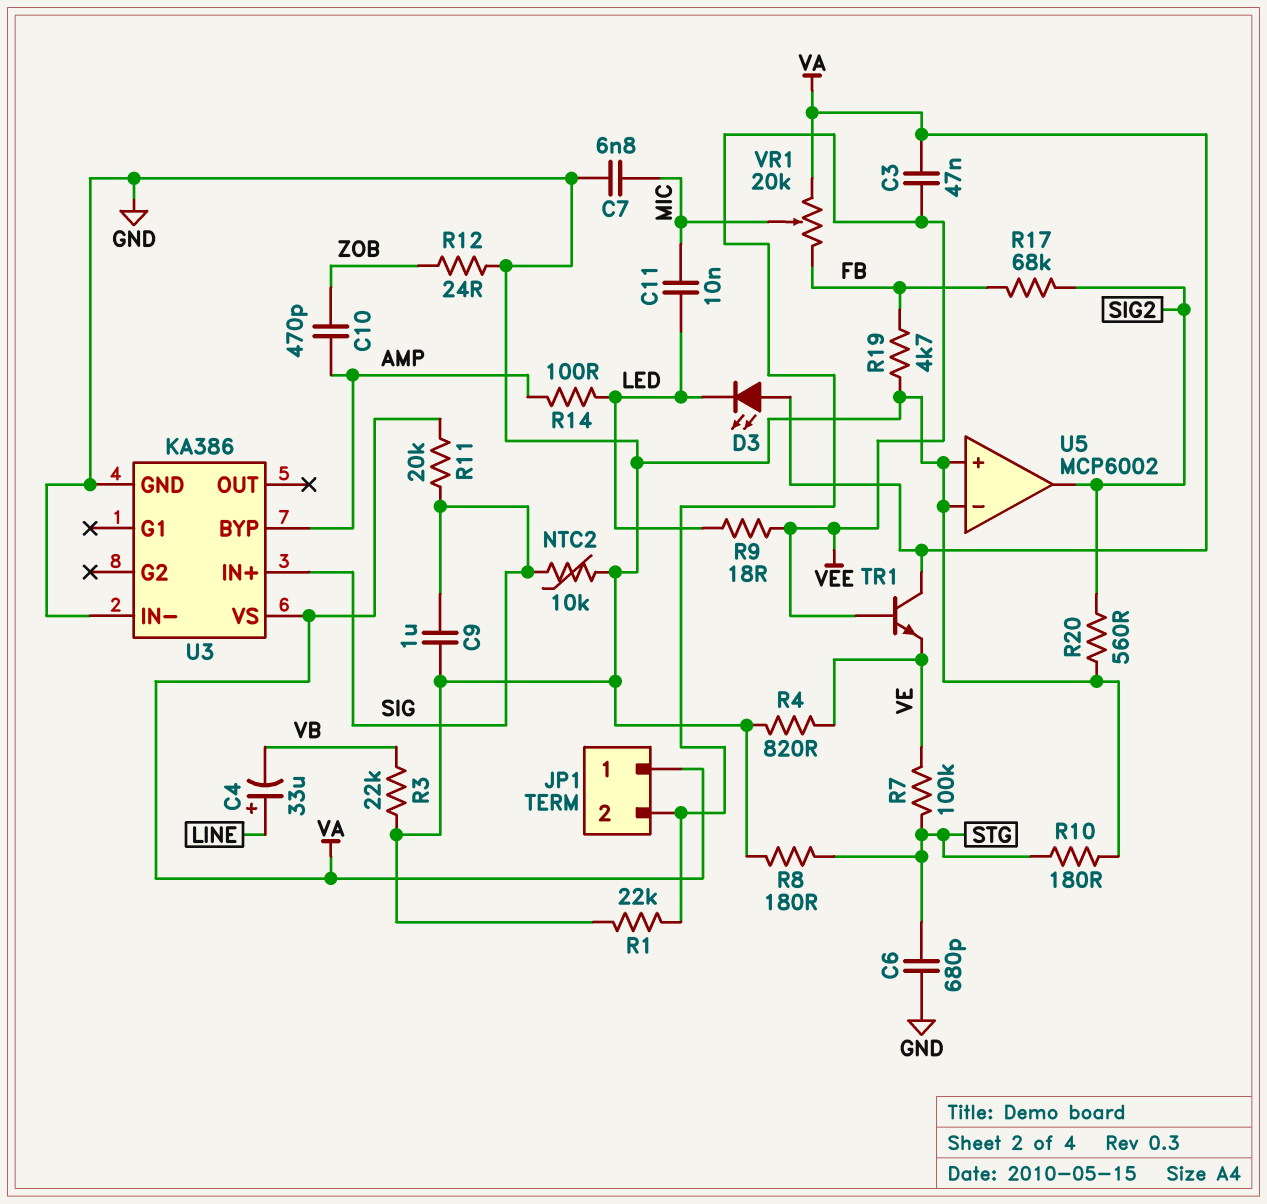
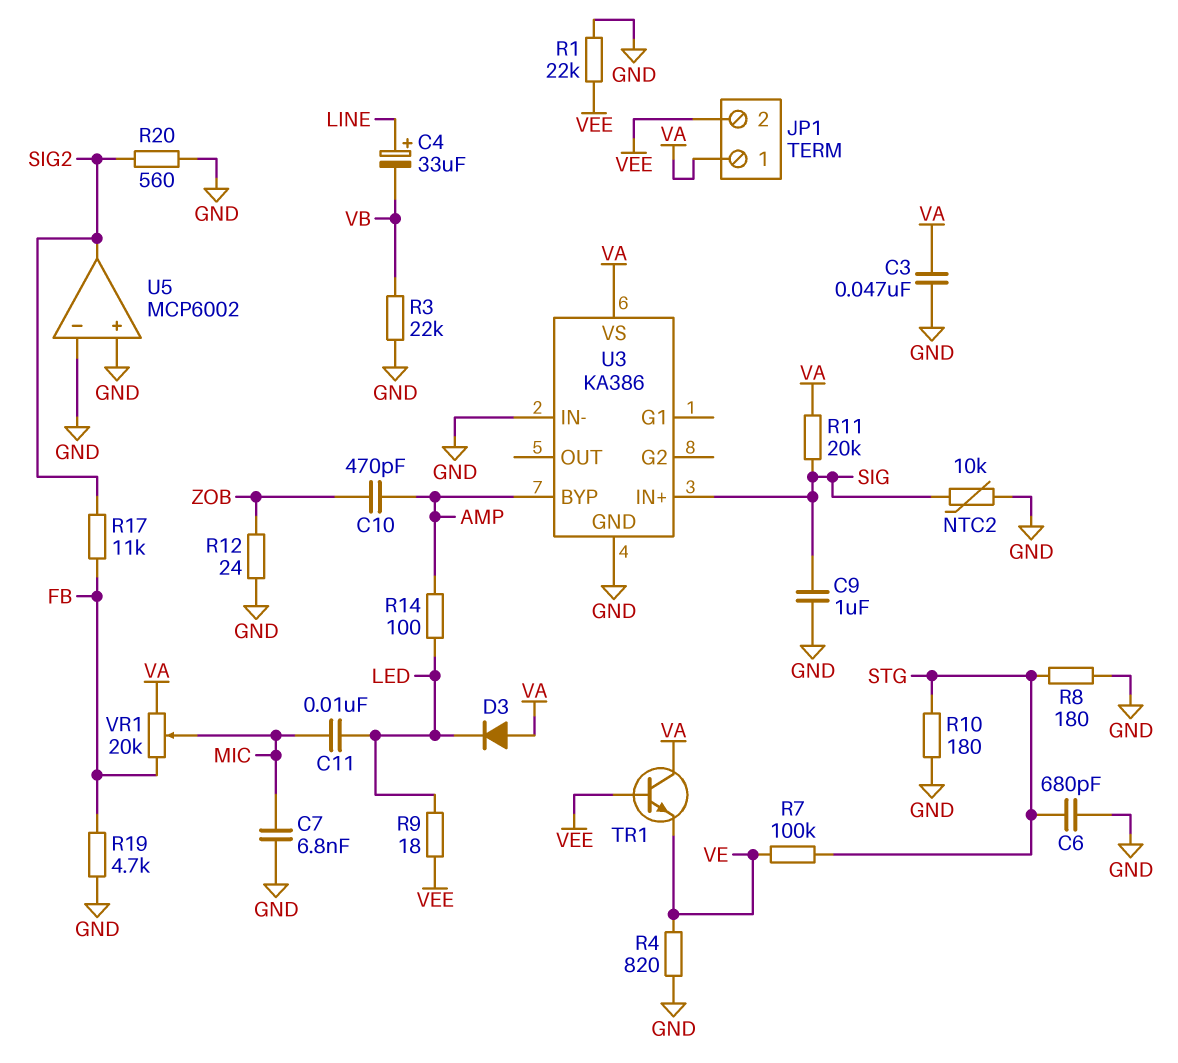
C3: 47nF (VA, VEE) -> 47nF (GND, VA)
D3: LED (A VA, K LED) -> diode (A VA, K LED)
R17: 68k (FB, SIG2) -> 11k (FB, SIG2)

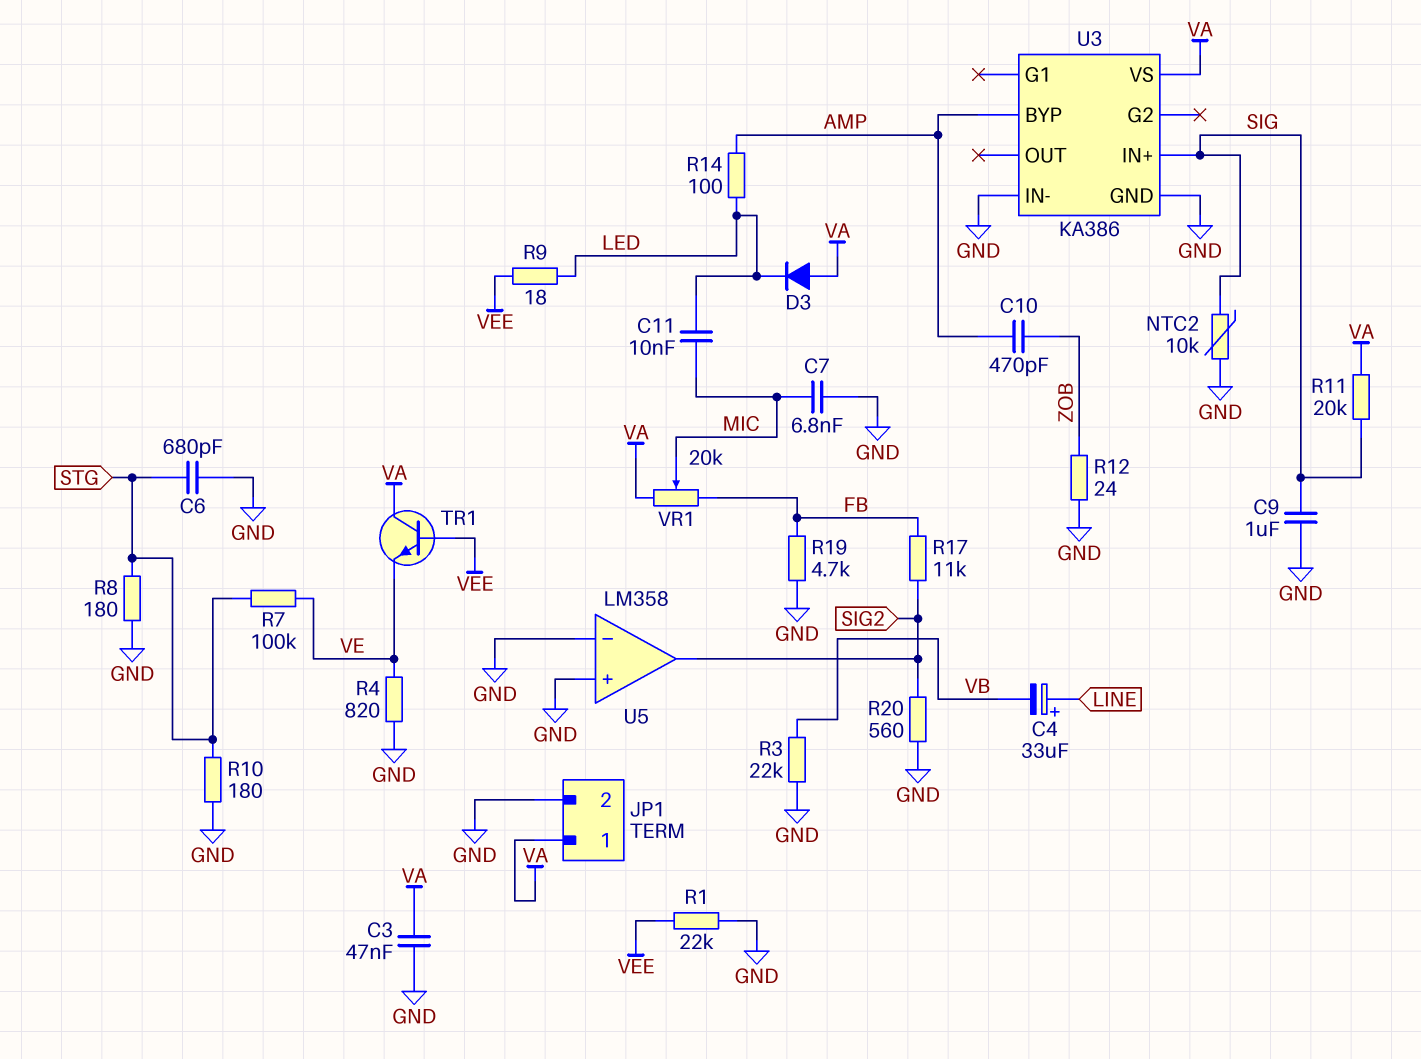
JP1 pin 2: VEE -> GND
U5: MCP6002 -> LM358

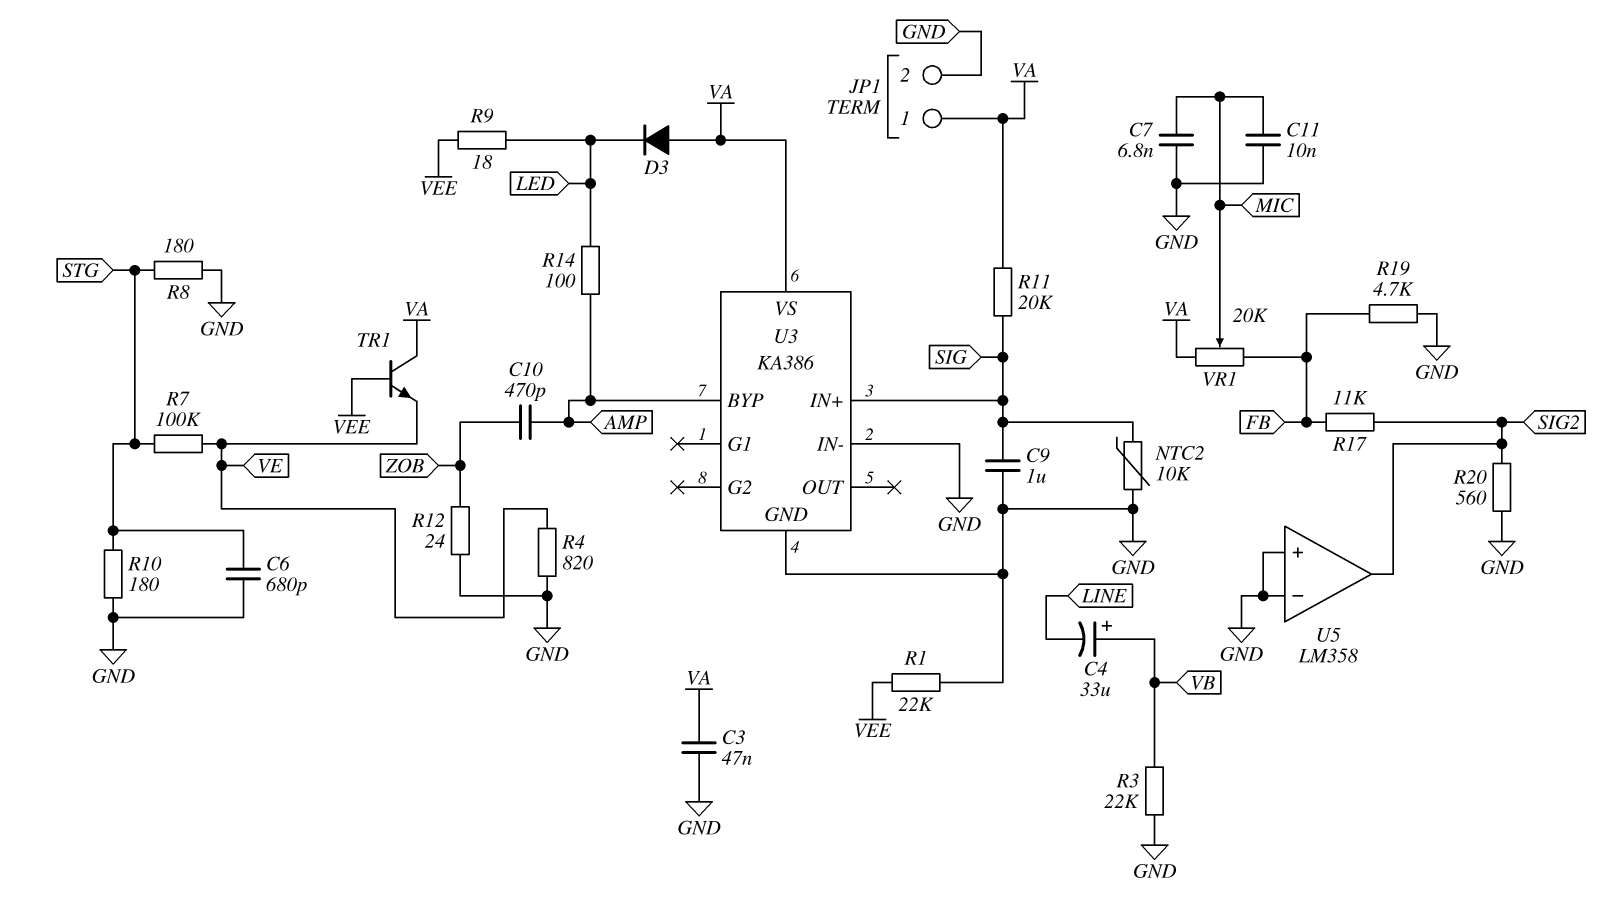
C4: 33uF (plus LINE, minus VB) -> 33uF (plus VB, minus LINE)
C11: 10nF (LED, MIC) -> 10nF (GND, MIC)

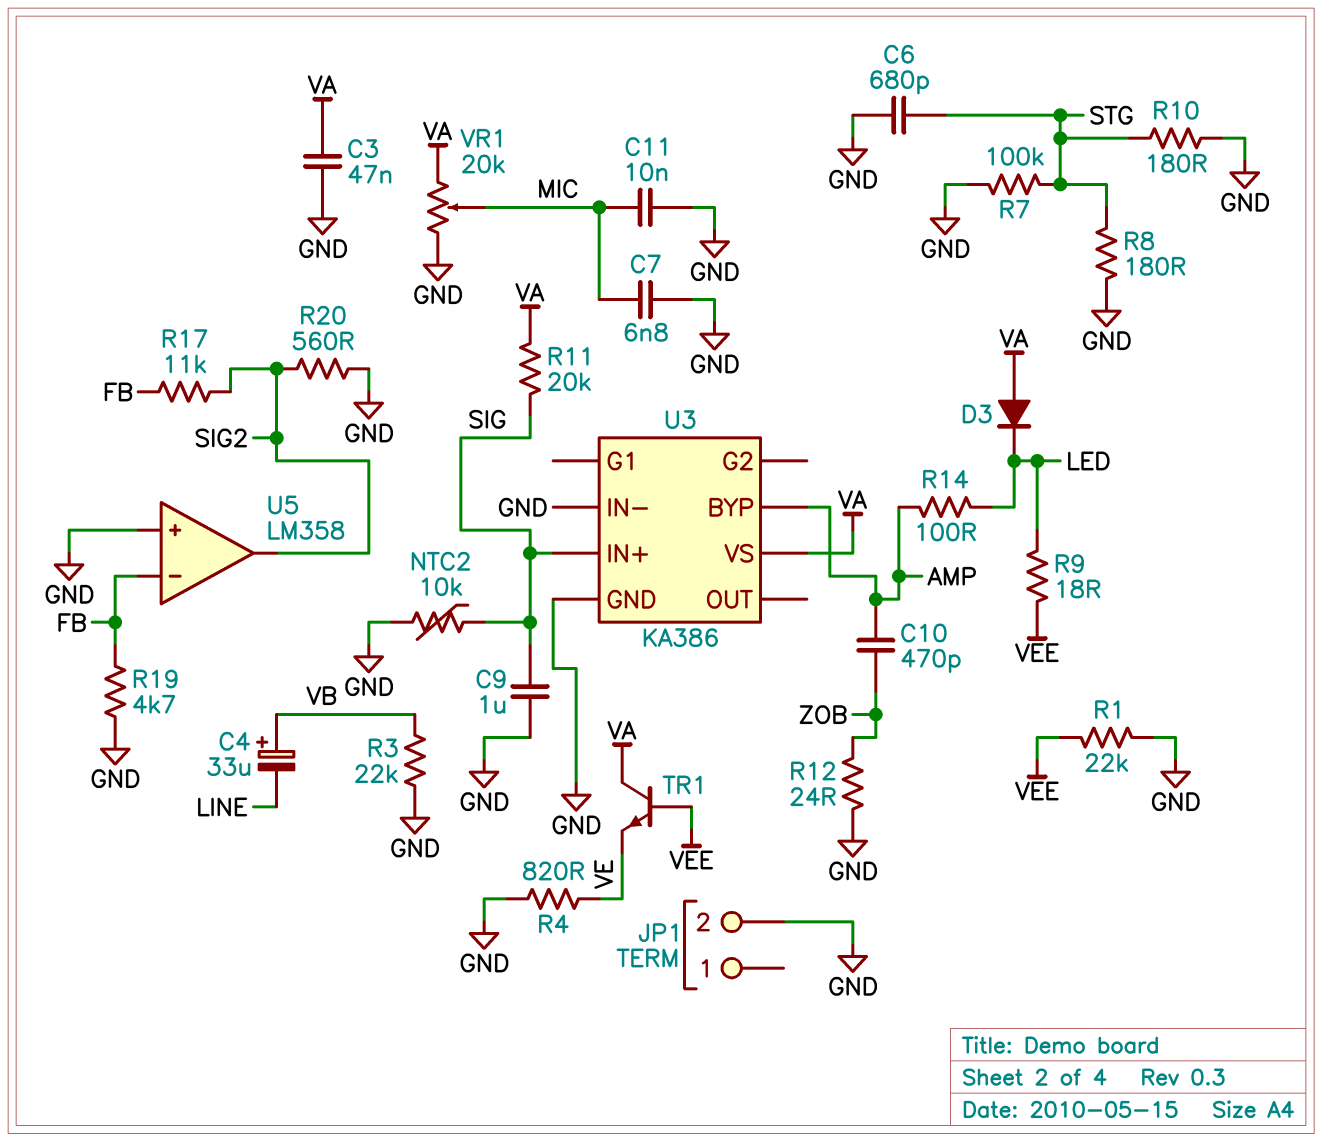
JP1 pin 1: VA -> none
R7: 100k (STG, VE) -> 100k (GND, STG)
U5 pin in-: GND -> FB
VR1: 20k (FB, VA, wiper MIC) -> 20k (GND, VA, wiper MIC)

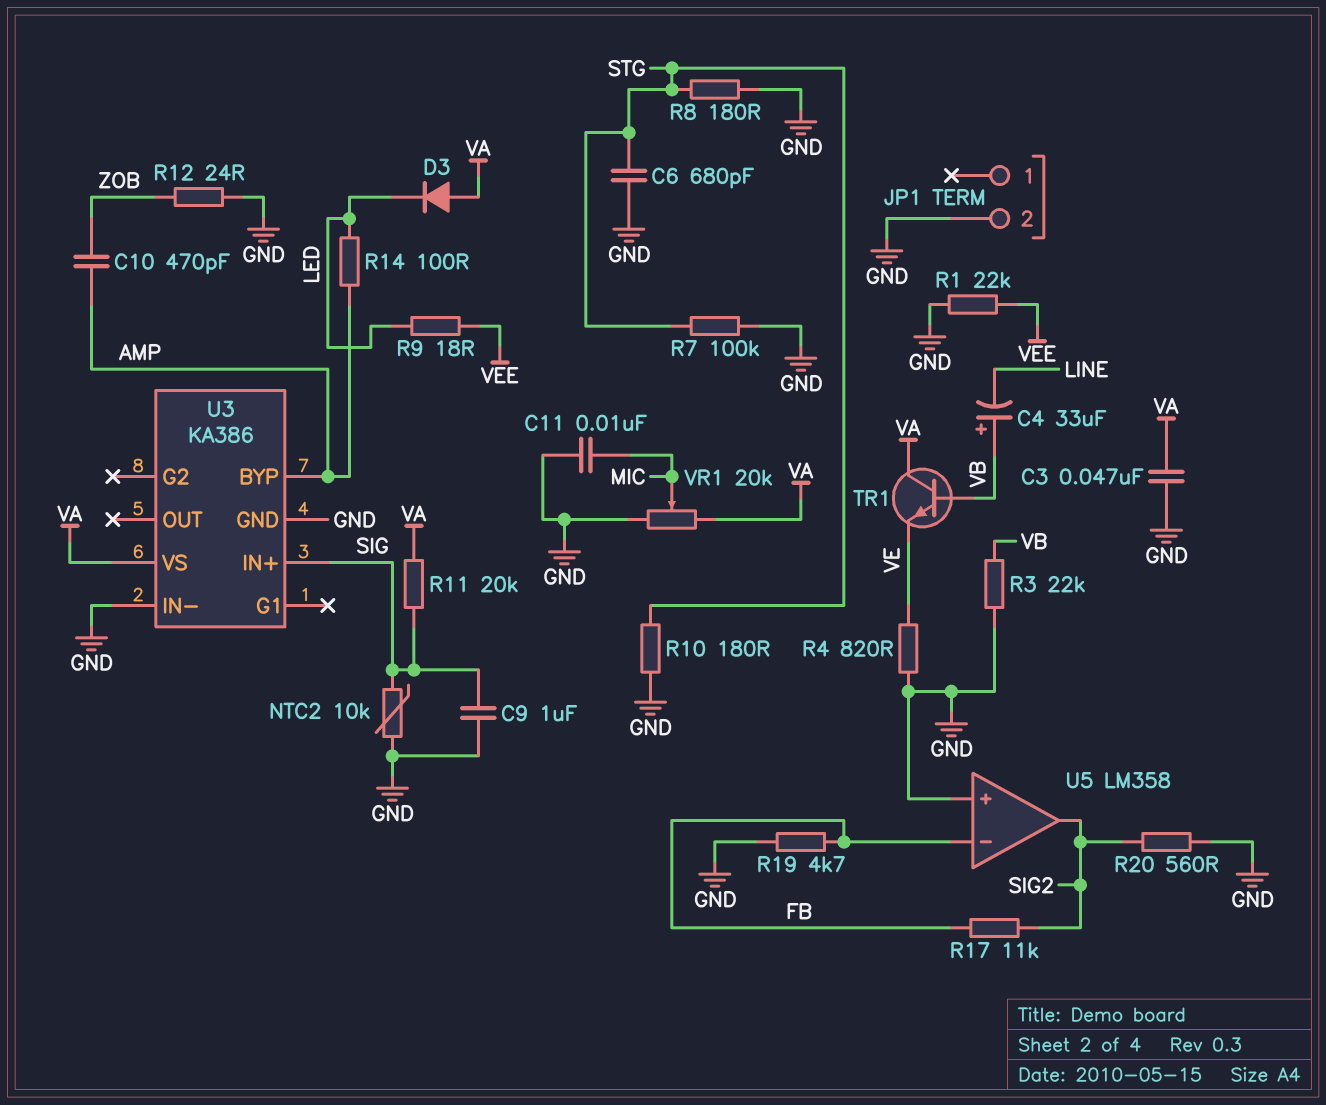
C7: 6.8nF (GND, MIC) -> none
TR1: NPN (B VEE, C VA, E VE) -> NPN (B VB, C VA, E VE)

